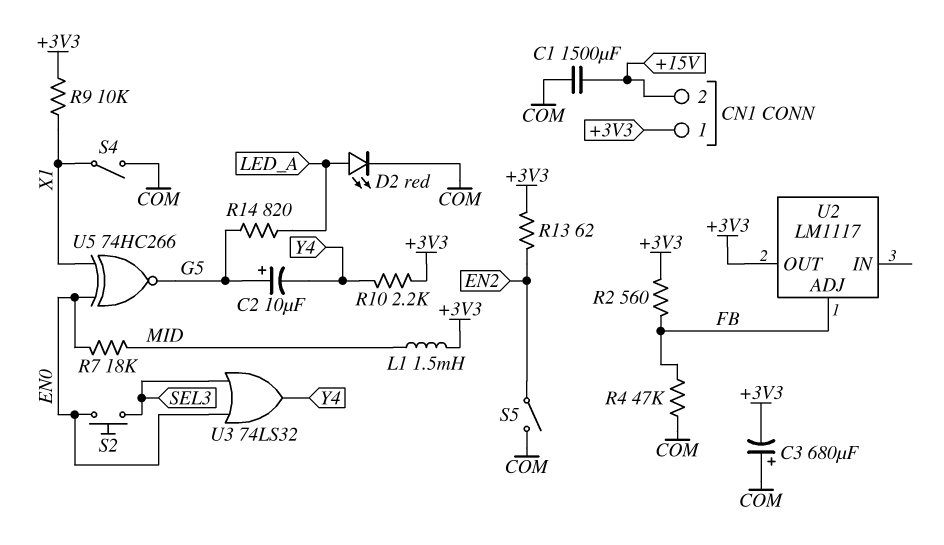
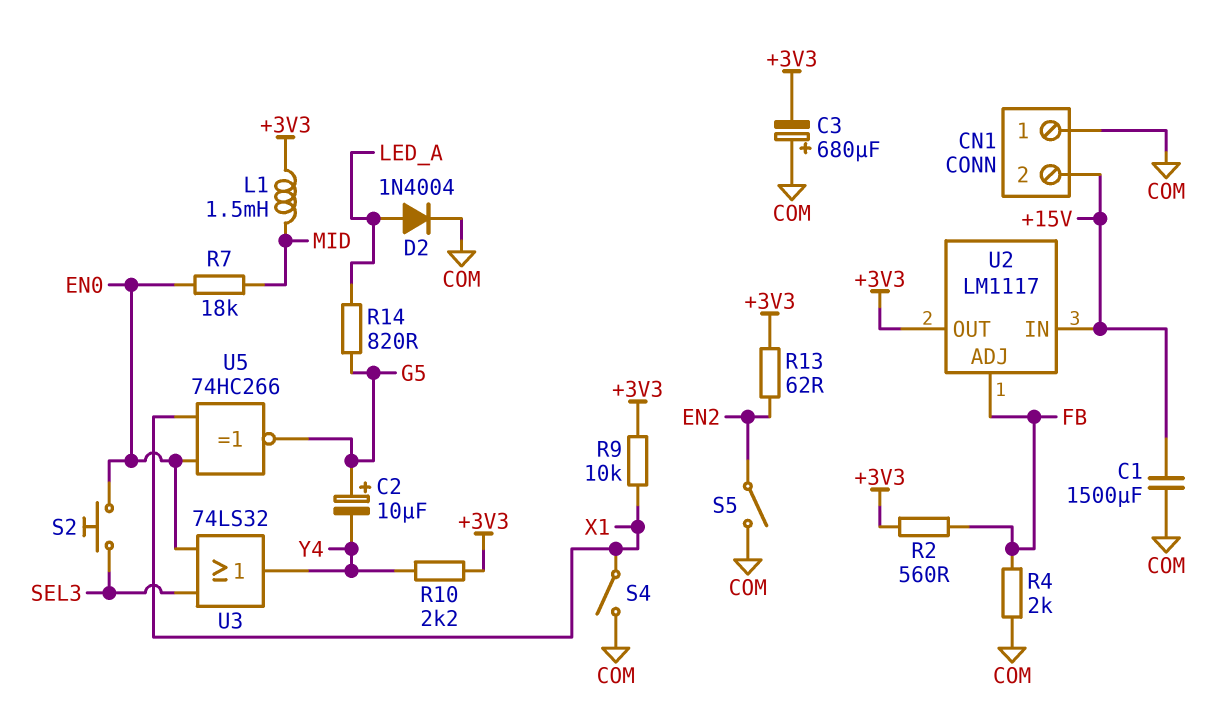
CN1 pin 1: +3V3 -> COM
D2: LED red (A LED_A, K COM) -> diode 1N4004 (A LED_A, K COM)
R4: 47k (COM, FB) -> 2k (COM, FB)
U2 pin IN: none -> +15V

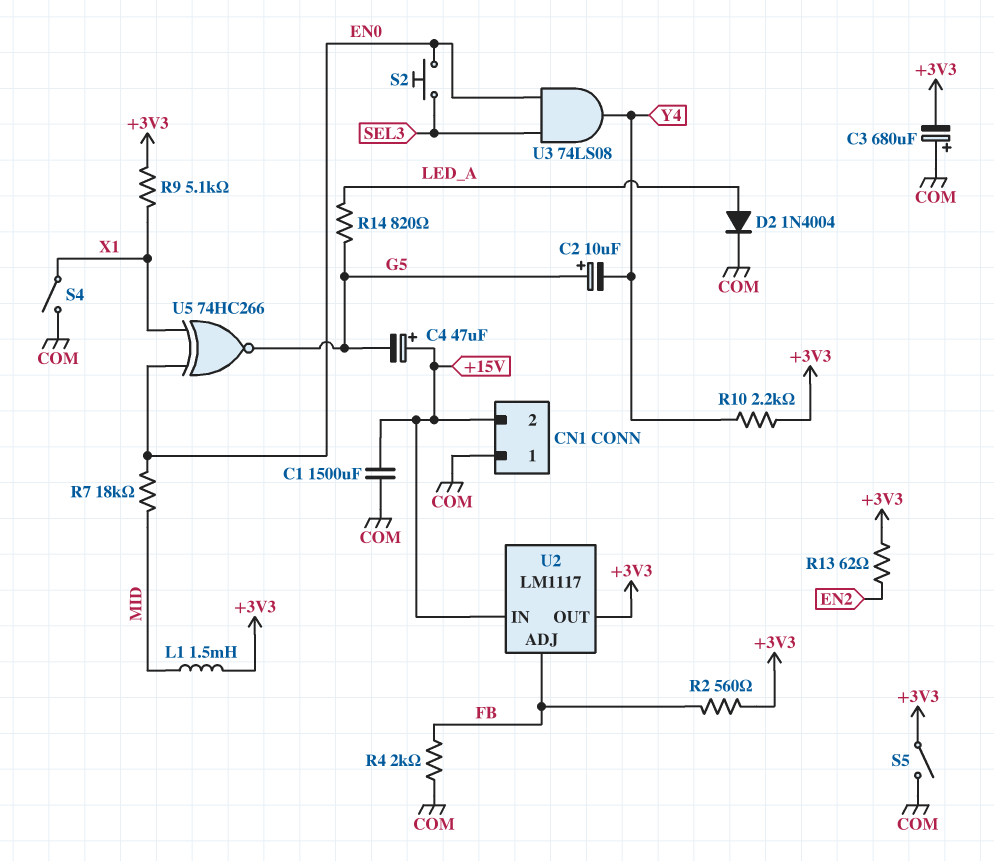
C4: none -> 47uF (plus +15V, minus G5)
R9: 10k (+3V3, X1) -> 5.1k (+3V3, X1)
S5: switch (COM, EN2) -> switch (+3V3, COM)
U3: OR 74LS32 (in EN0, in SEL3, out Y4) -> AND 74LS08 (in EN0, in SEL3, out Y4)

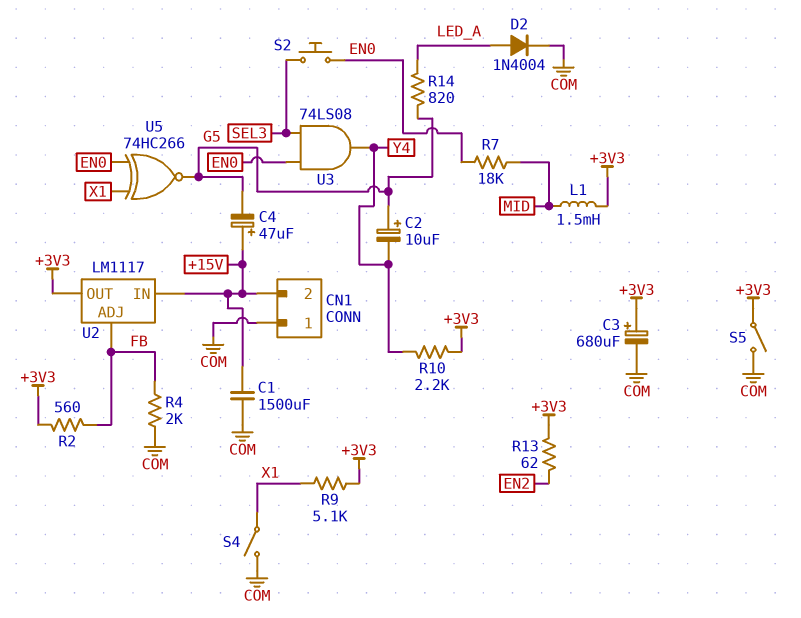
C3: 680uF (plus COM, minus +3V3) -> 680uF (plus +3V3, minus COM)

